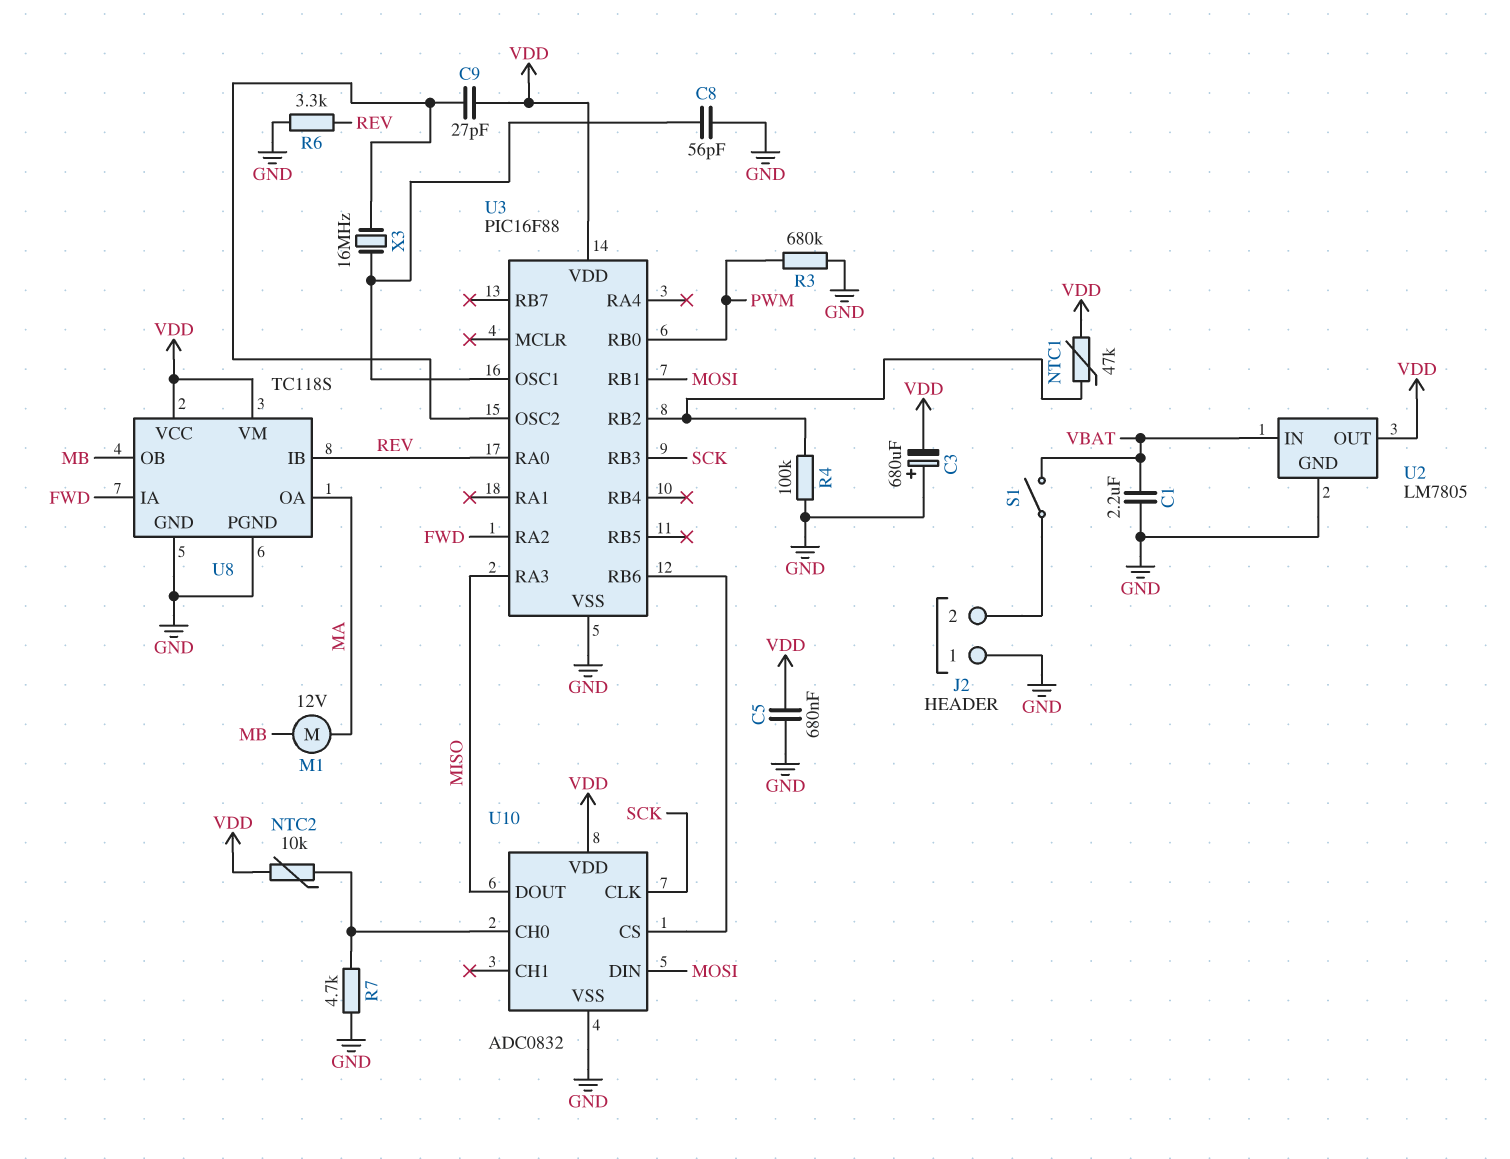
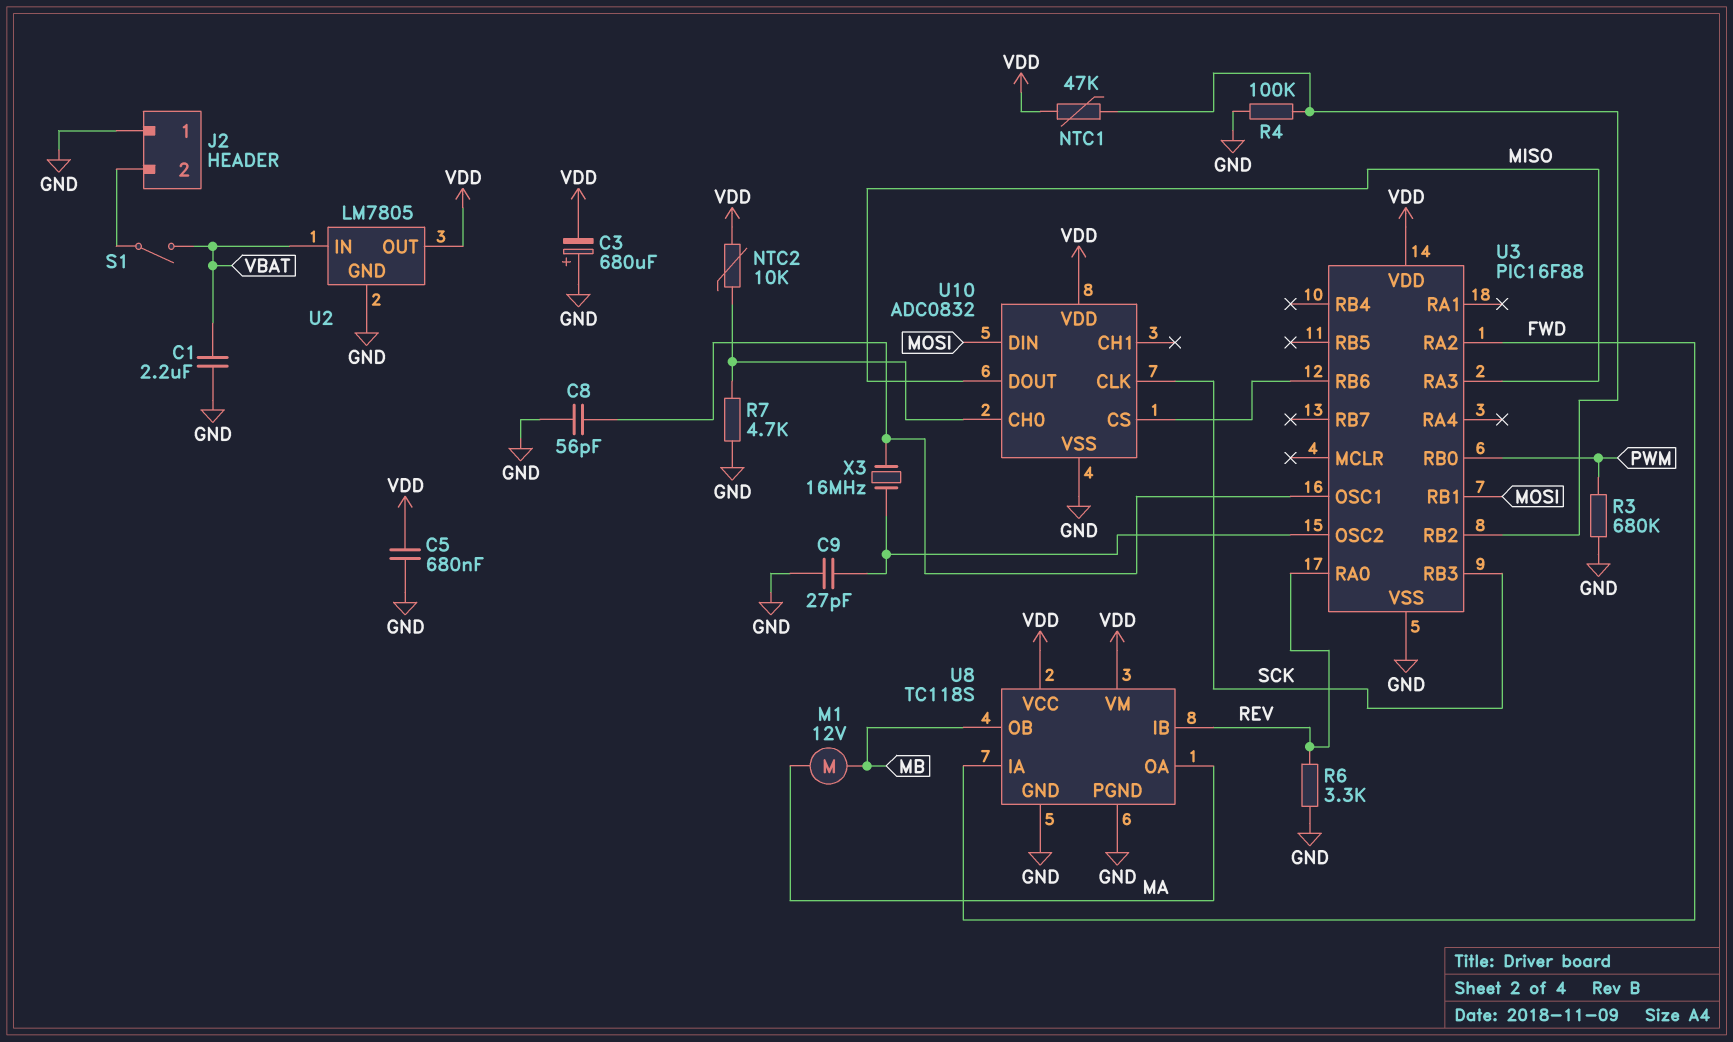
C9: 27pF (U3/OSC2, VDD) -> 27pF (GND, U3/OSC2)

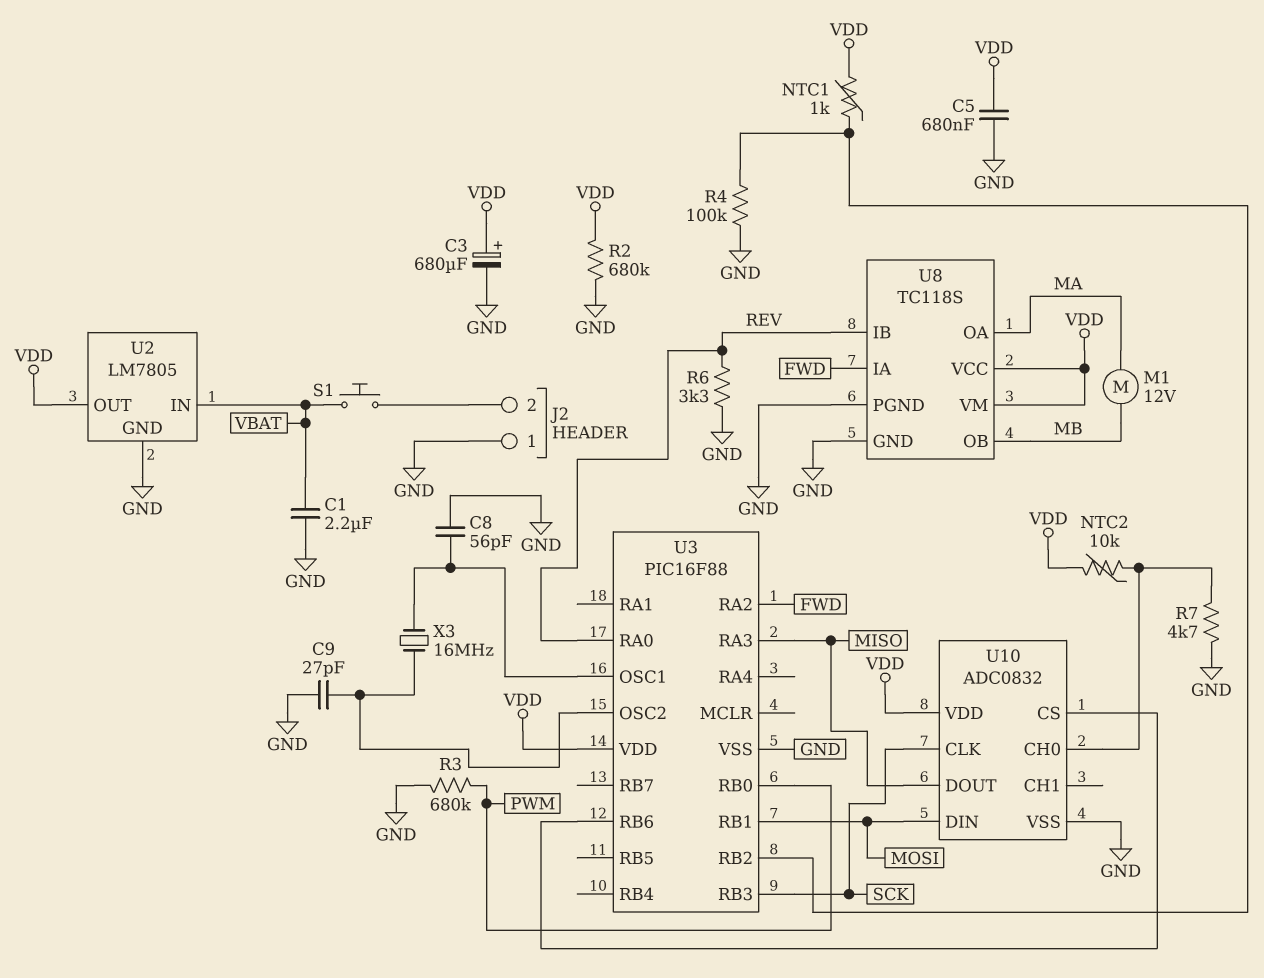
C3: 680uF (plus GND, minus VDD) -> 680uF (plus VDD, minus GND)
NTC1: 47k (U3/RB2, VDD) -> 1k (U3/RB2, VDD)
R2: none -> 680k (GND, VDD)
S1: switch (J2/2, VBAT) -> button (J2/2, VBAT)

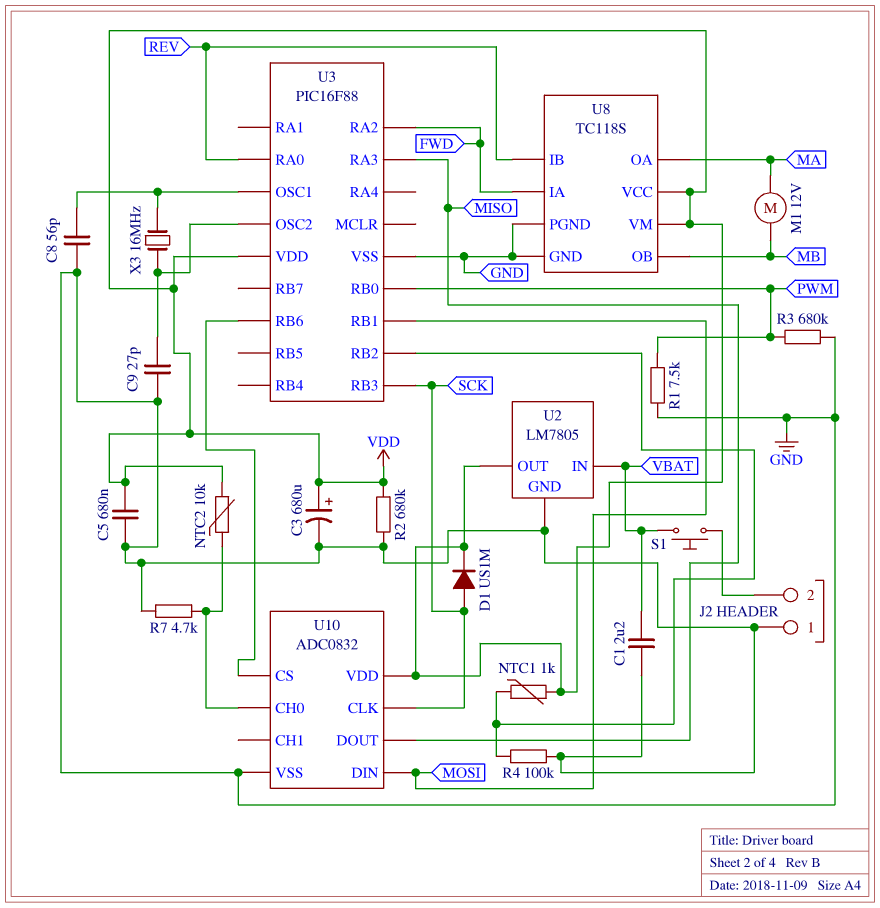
D1: none -> diode US1M (A SCK, K VDD)
R1: none -> 7.5k (GND, PWM)
R6: 3.3k (GND, REV) -> none

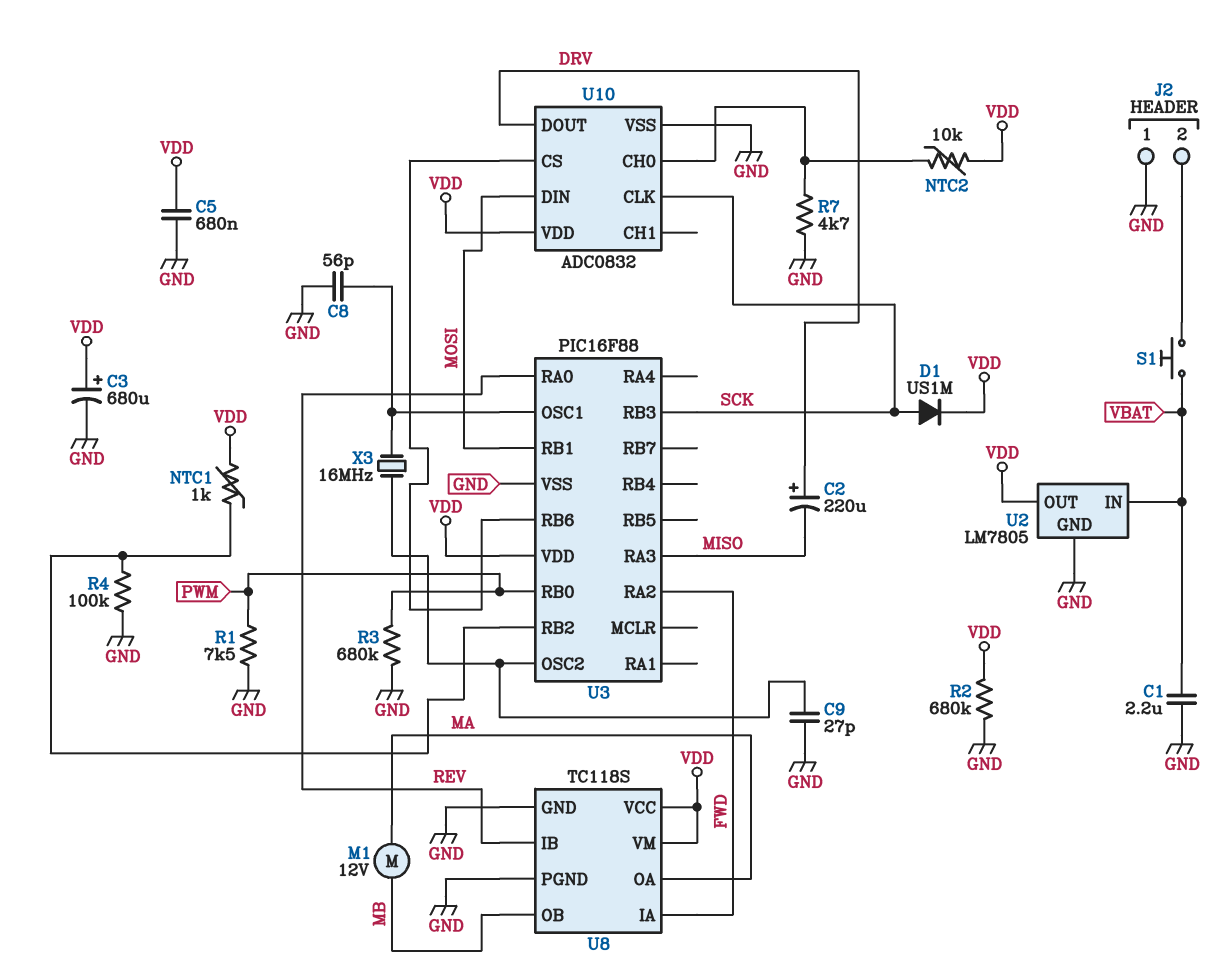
C2: none -> 220uF (plus DRV, minus MISO)
U10 pin DOUT: MISO -> DRV

